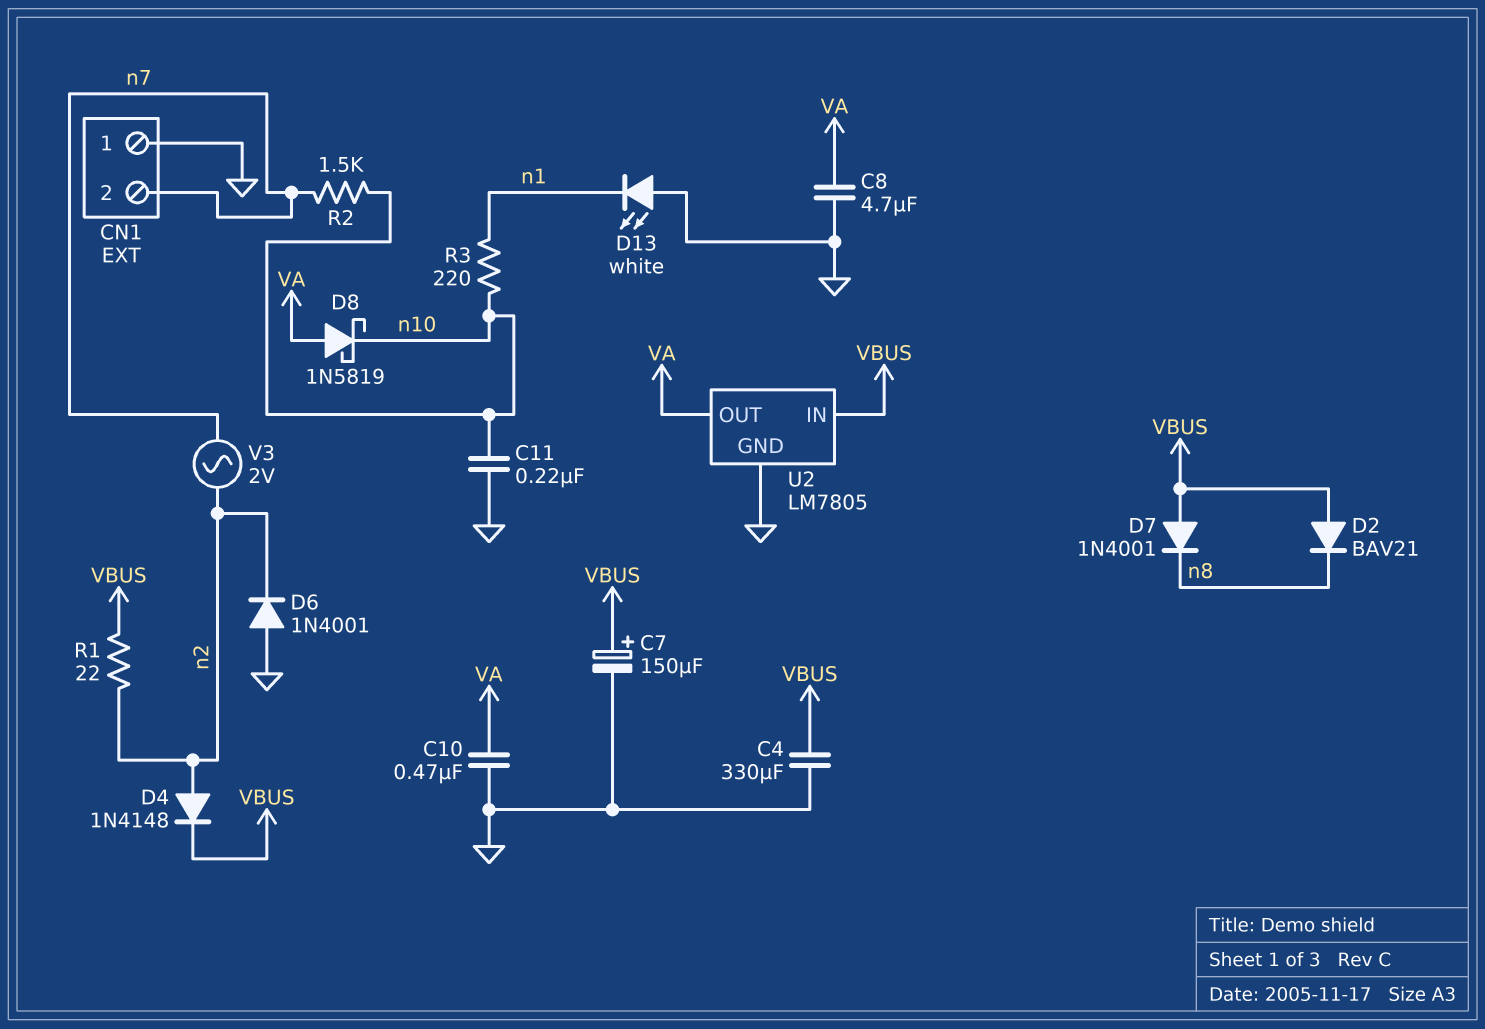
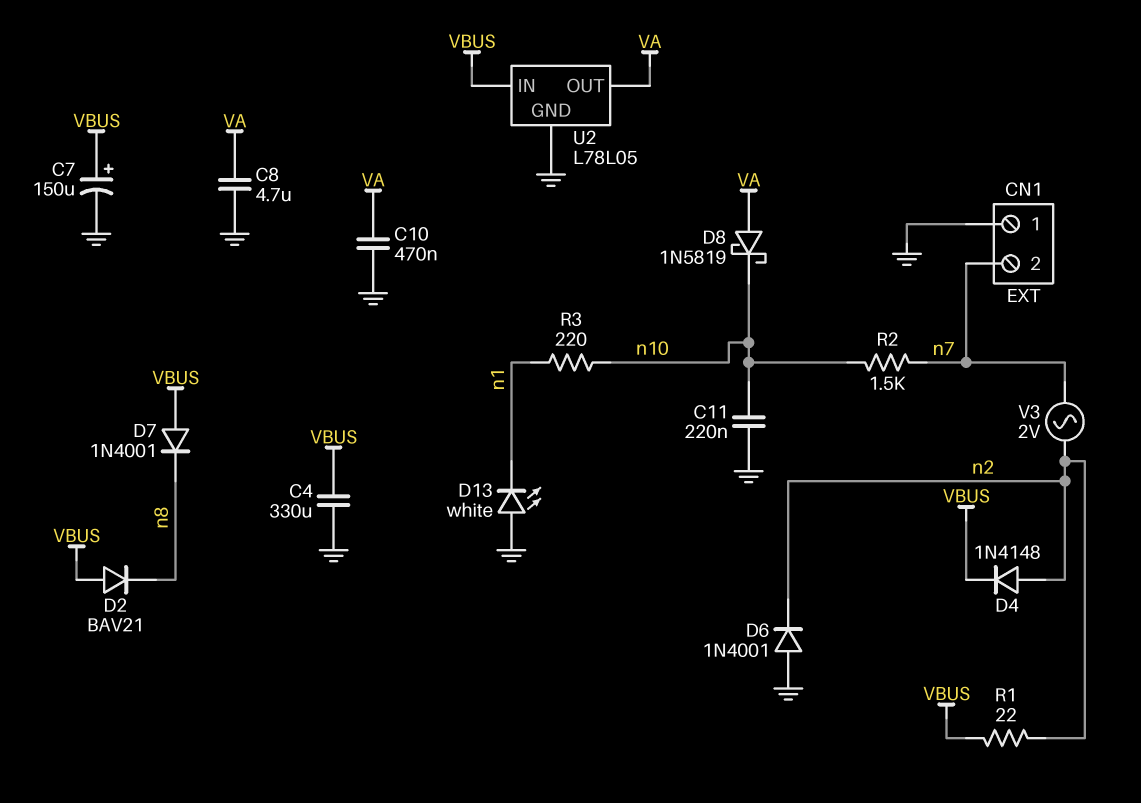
U2: LM7805 -> L78L05

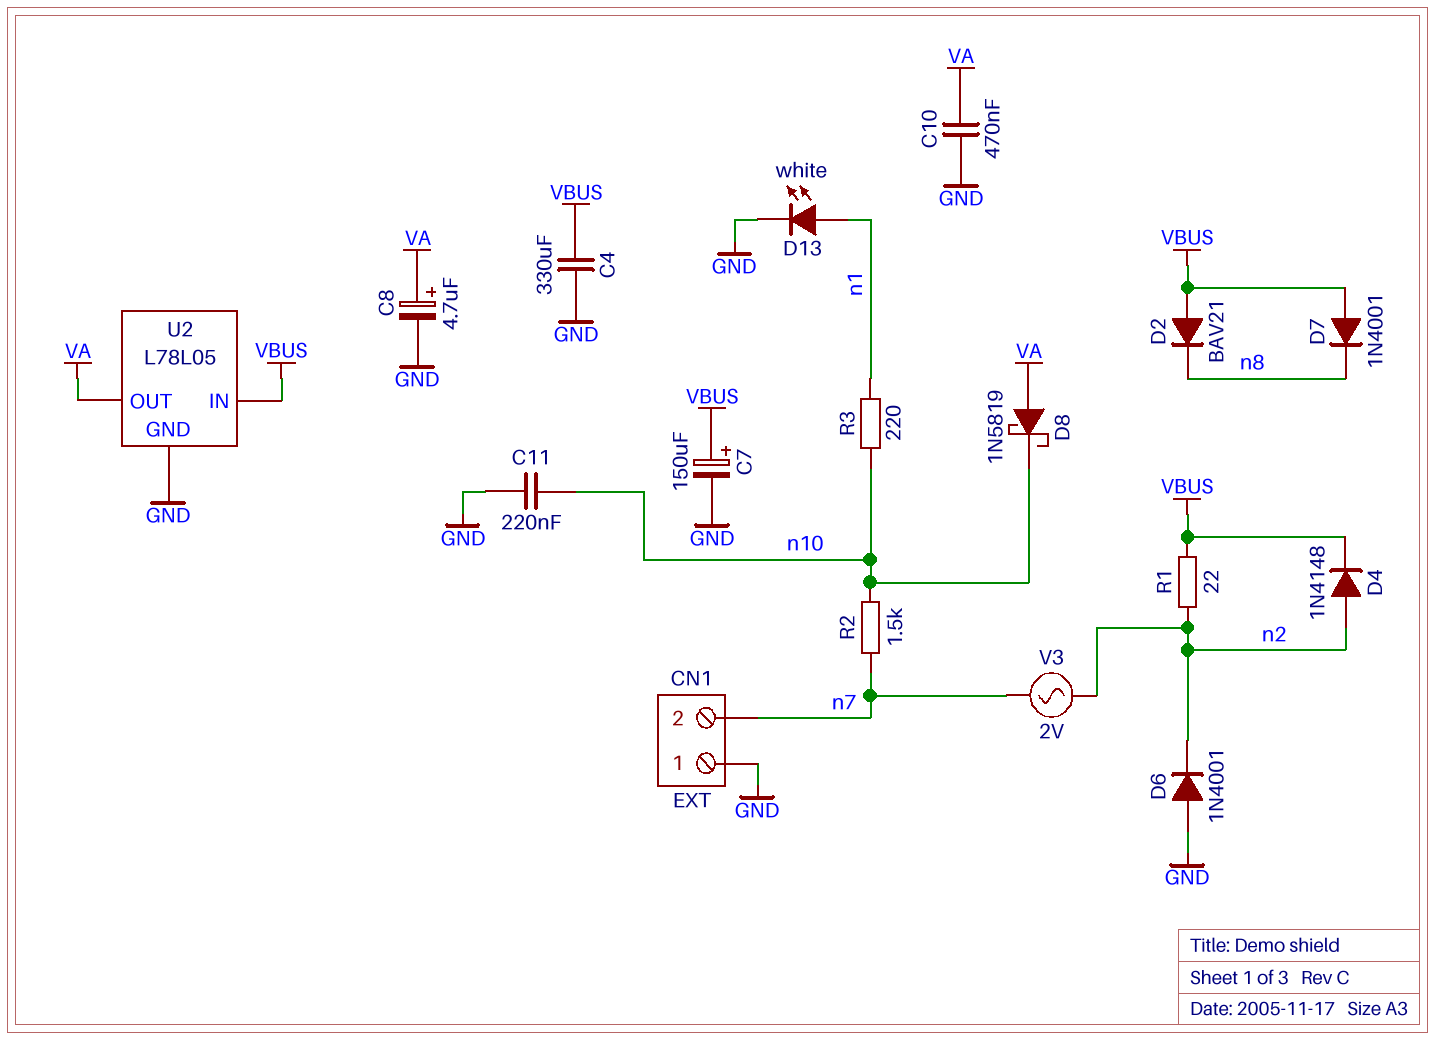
C8: 4.7uF (GND, VA) -> 4.7uF (plus VA, minus GND)
D13: LED white (A GND, K n1) -> LED white (A n1, K GND)

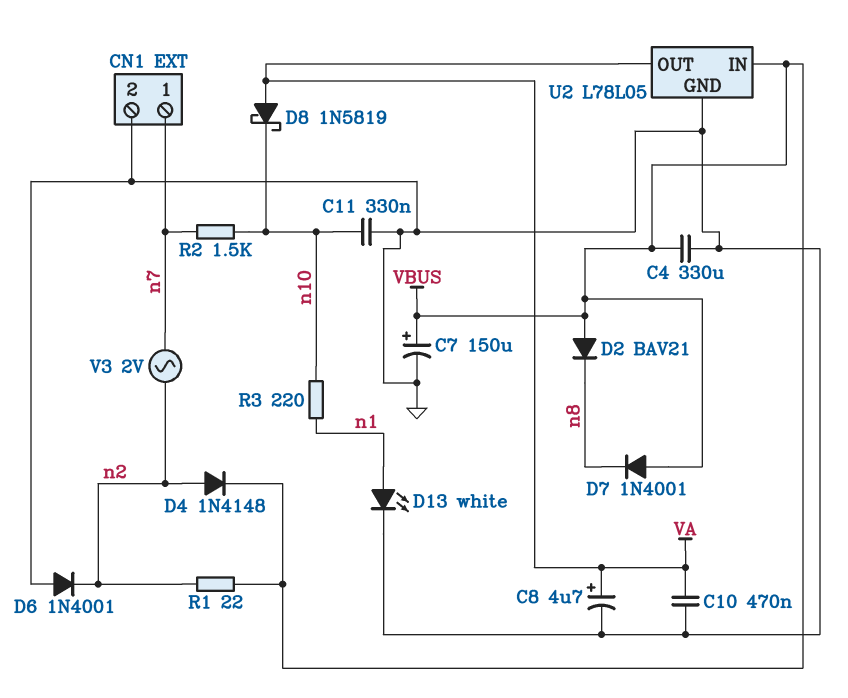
C11: 220nF (GND, n10) -> 330nF (GND, n10)
CN1 pin 1: GND -> n7
CN1 pin 2: n7 -> GND

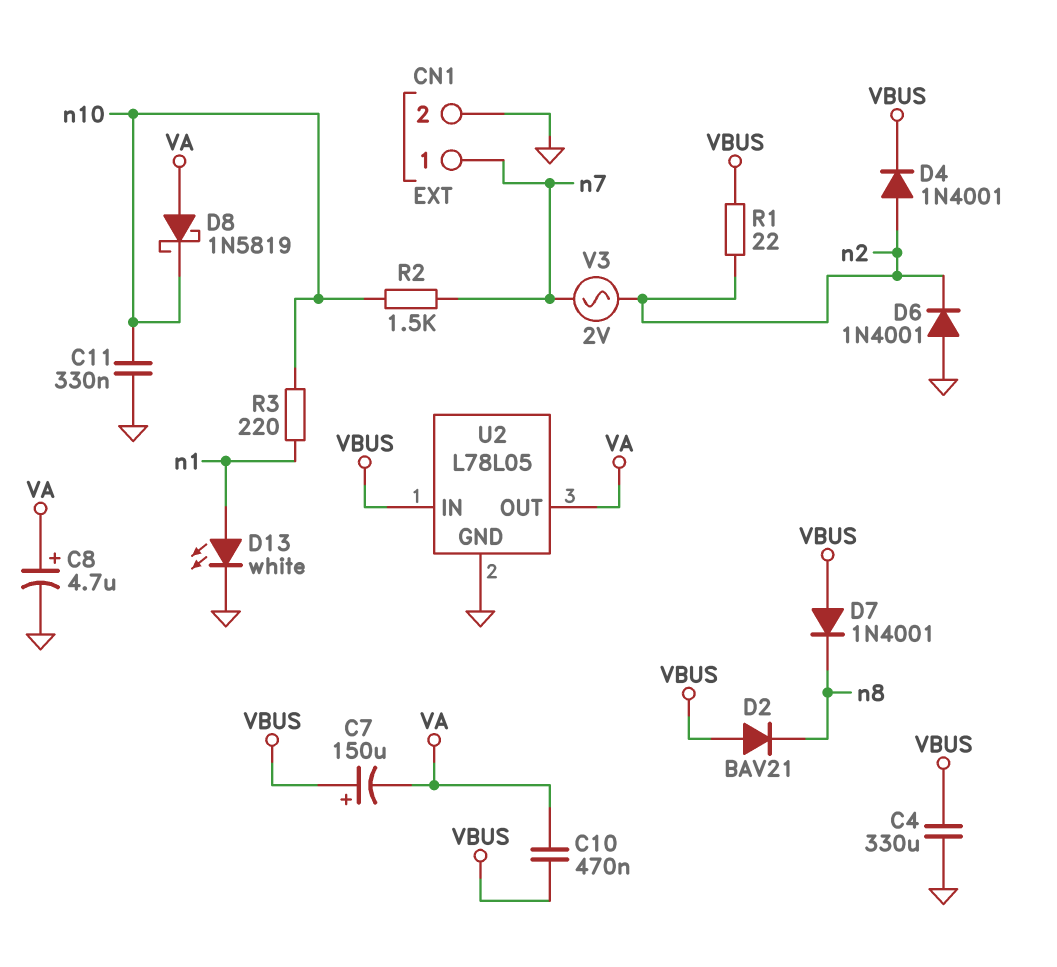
C7: 150uF (plus VBUS, minus GND) -> 150uF (plus VBUS, minus VA)
C10: 470nF (GND, VA) -> 470nF (VA, VBUS)
D4: diode 1N4148 (A n2, K VBUS) -> diode 1N4001 (A n2, K VBUS)

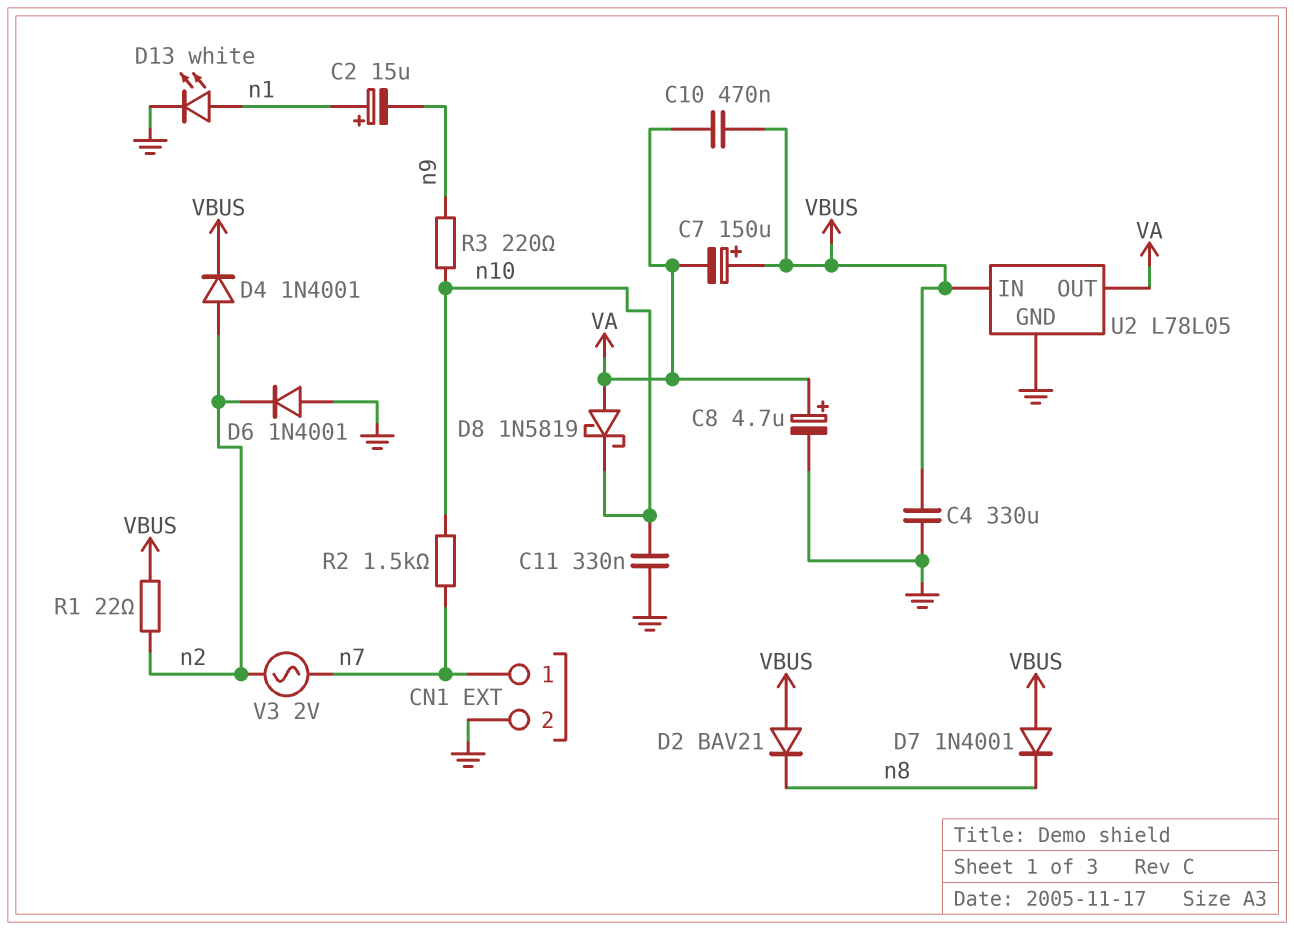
C2: none -> 15uF (plus n1, minus n9)
R3: 220 (n1, n10) -> 220 (n9, n10)

